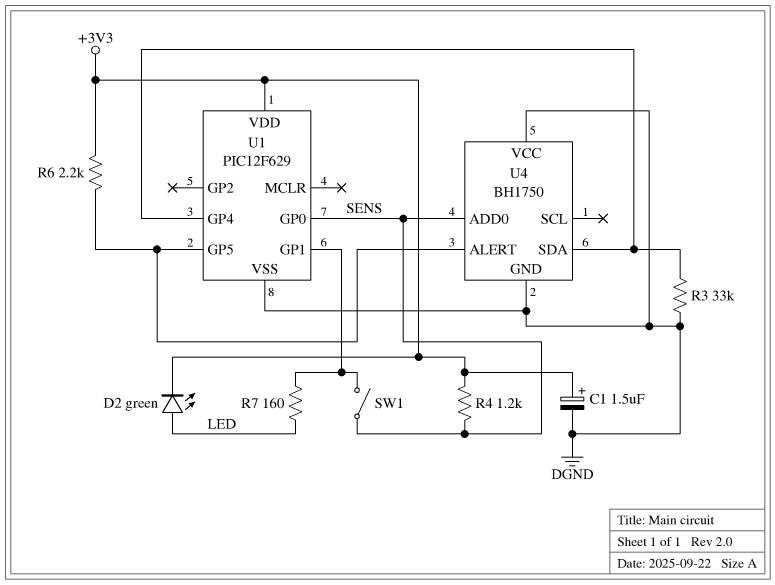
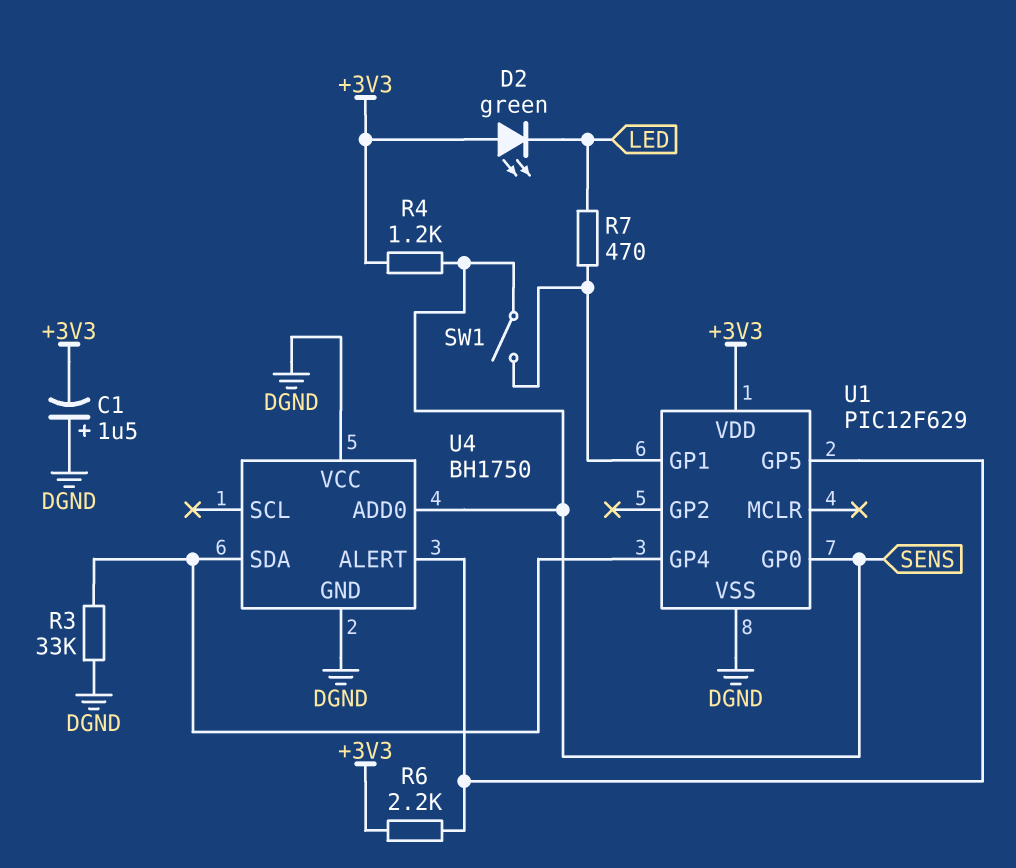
C1: 1.5uF (plus +3V3, minus DGND) -> 1.5uF (plus DGND, minus +3V3)
D2: LED green (A LED, K +3V3) -> LED green (A +3V3, K LED)
R7: 160 (LED, U1/GP1) -> 470 (LED, U1/GP1)

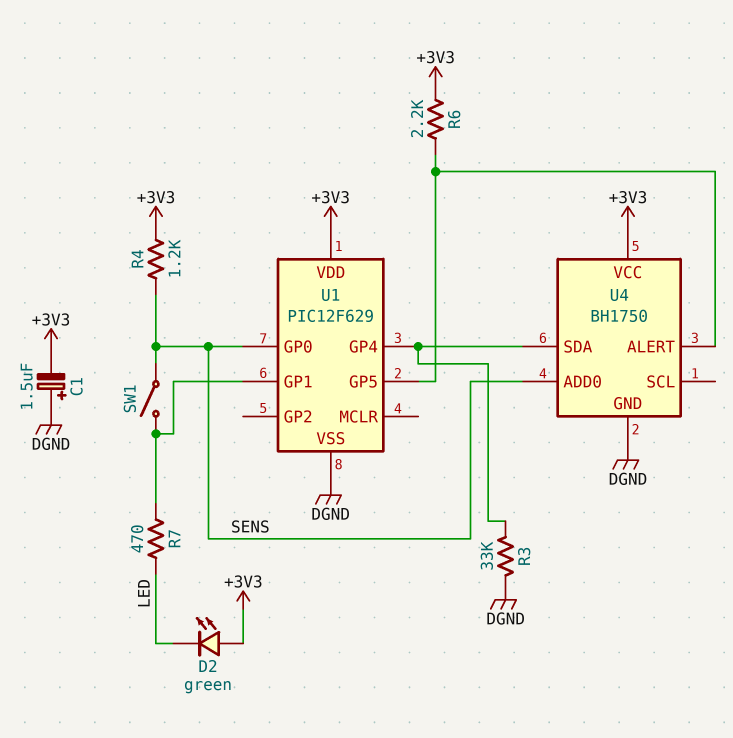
U4 pin VCC: DGND -> +3V3

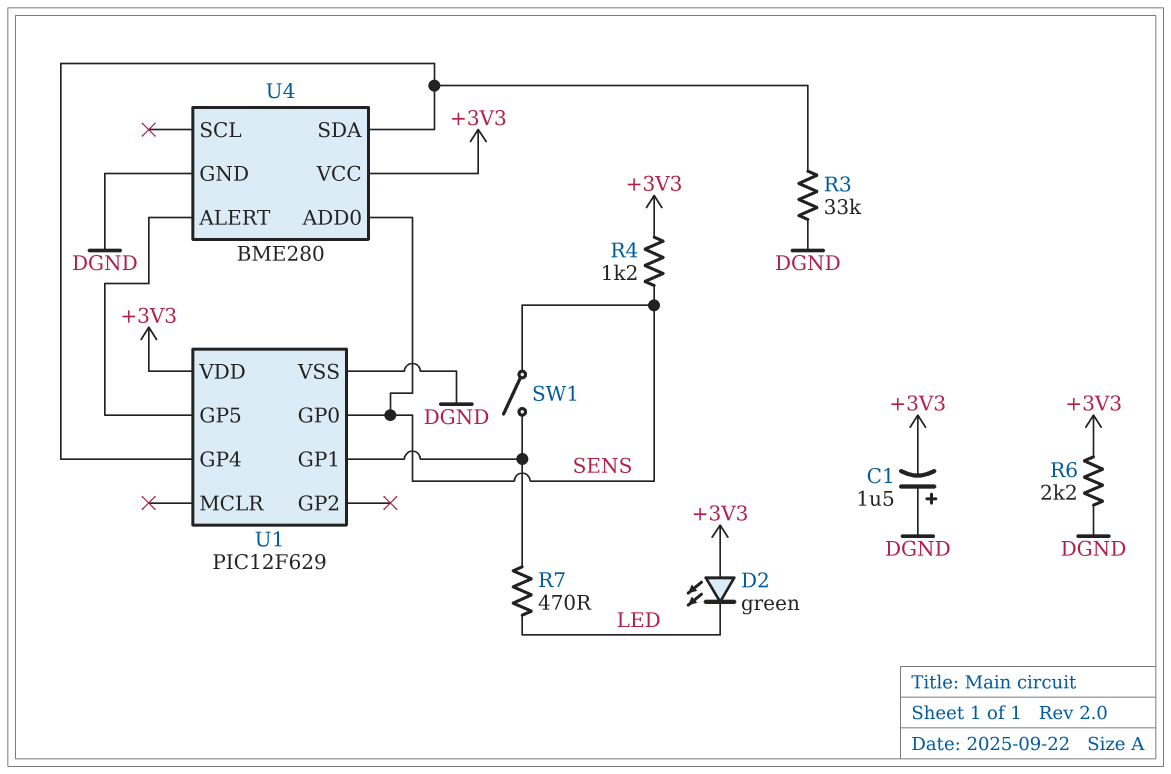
R6: 2.2k (+3V3, U1/GP5) -> 2.2k (+3V3, DGND)
U4: BH1750 -> BME280

